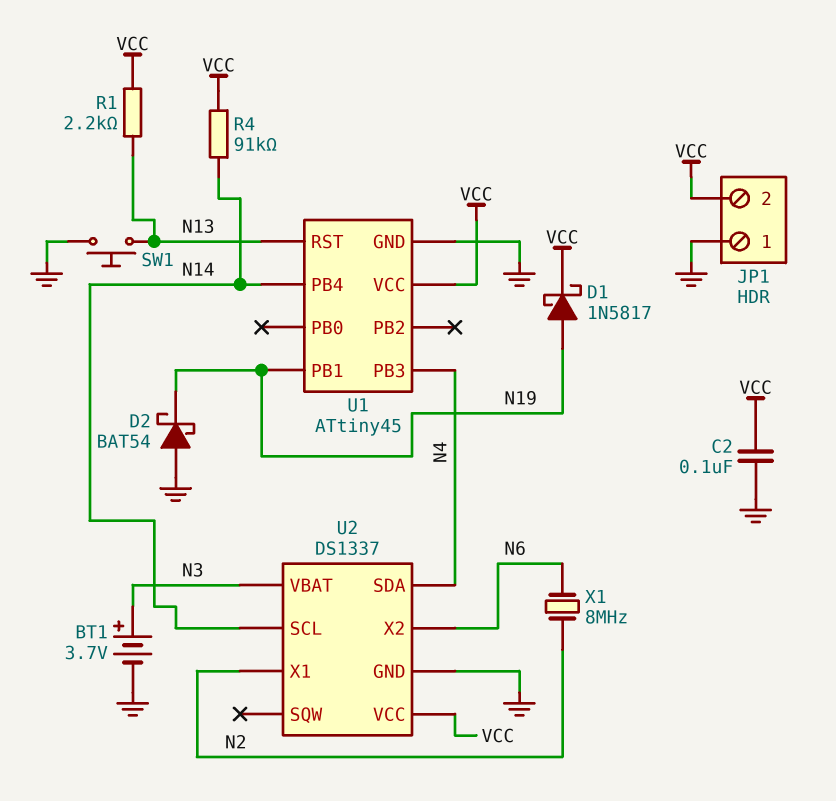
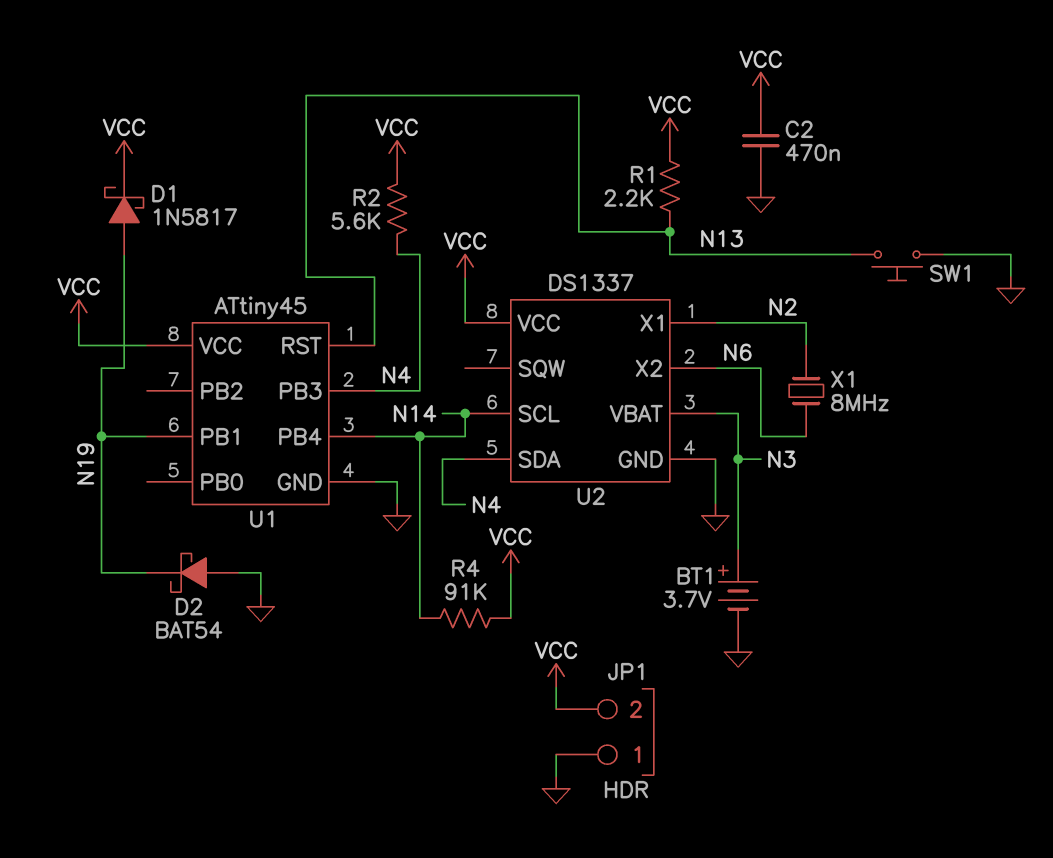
C2: 100nF (GND, VCC) -> 470nF (GND, VCC)
R2: none -> 5.6k (N4, VCC)

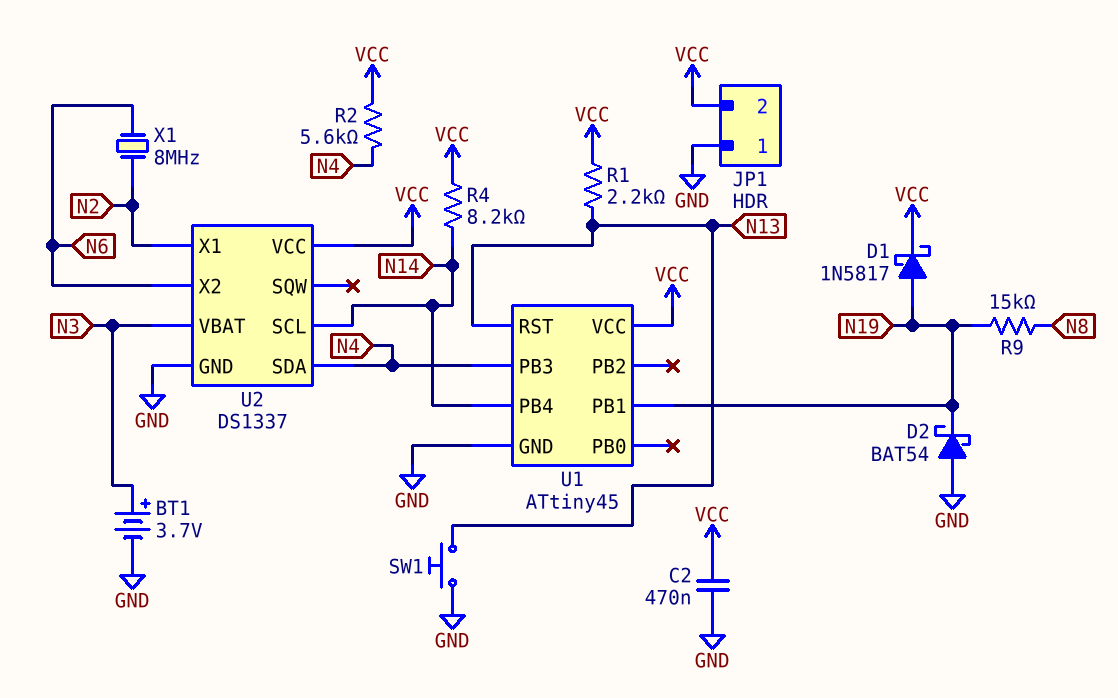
R4: 91k (N14, VCC) -> 8.2k (N14, VCC)
R9: none -> 15k (N8, N19)

